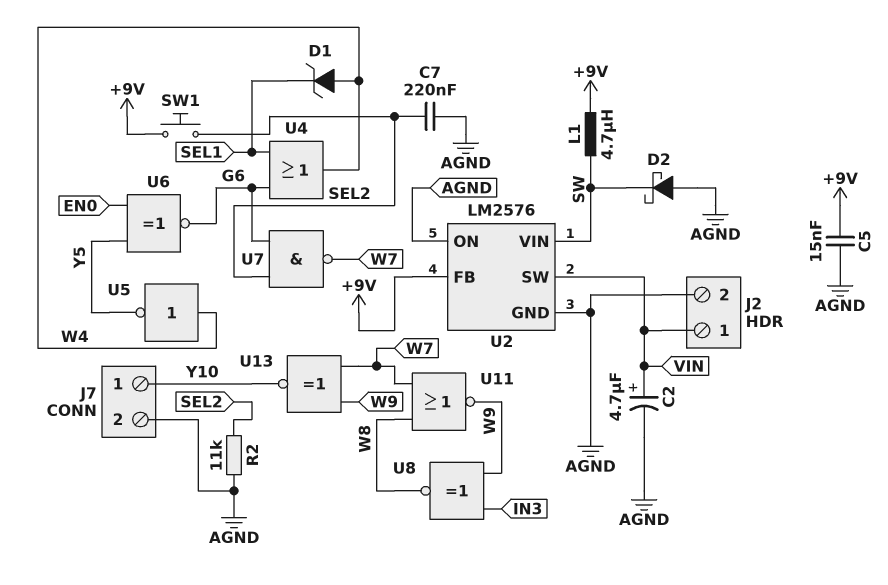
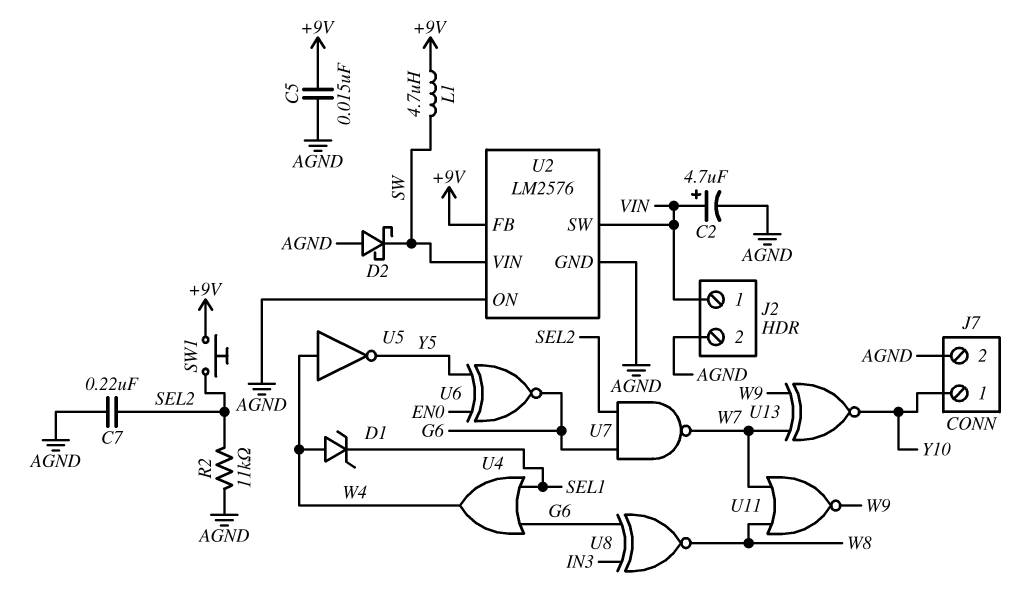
U8: XNOR (in IN3, in W9, out W8) -> XNOR (in G6, in IN3, out W8)

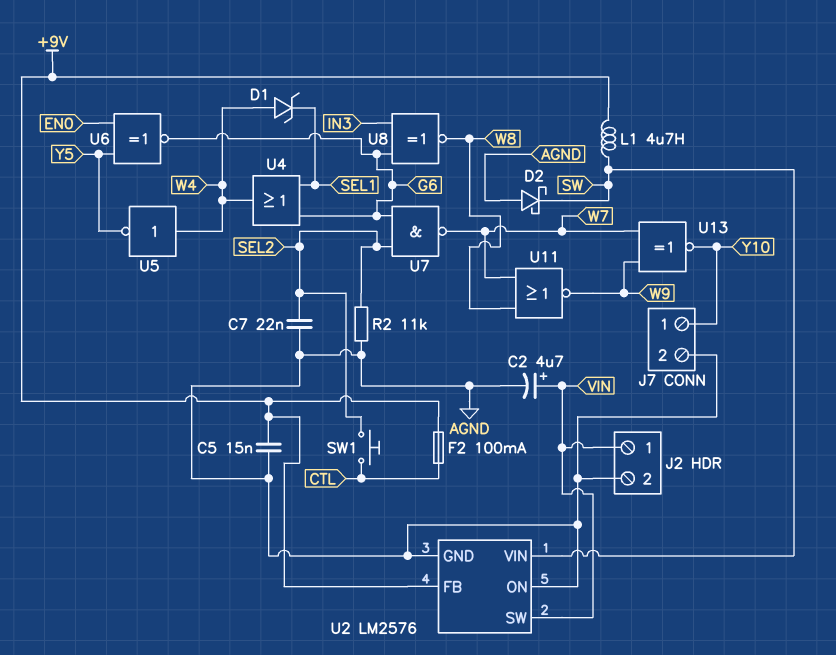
C7: 220nF (AGND, SEL2) -> 22nF (AGND, SEL2)
F2: none -> 100mA (+9V, CTL)
SW1: button (+9V, SEL2) -> button (CTL, SEL2)

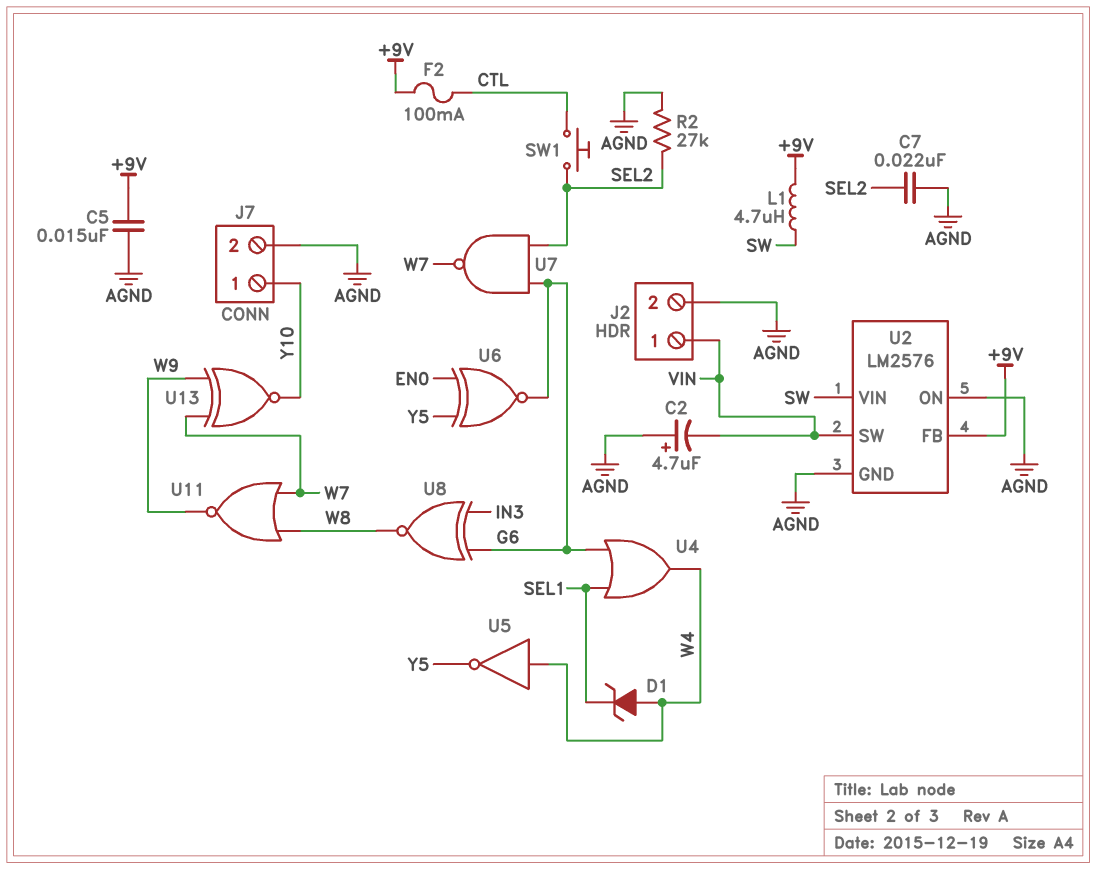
C2: 4.7uF (plus VIN, minus AGND) -> 4.7uF (plus AGND, minus VIN)
D2: schottky (A AGND, K SW) -> none
R2: 11k (AGND, SEL2) -> 27k (AGND, SEL2)

